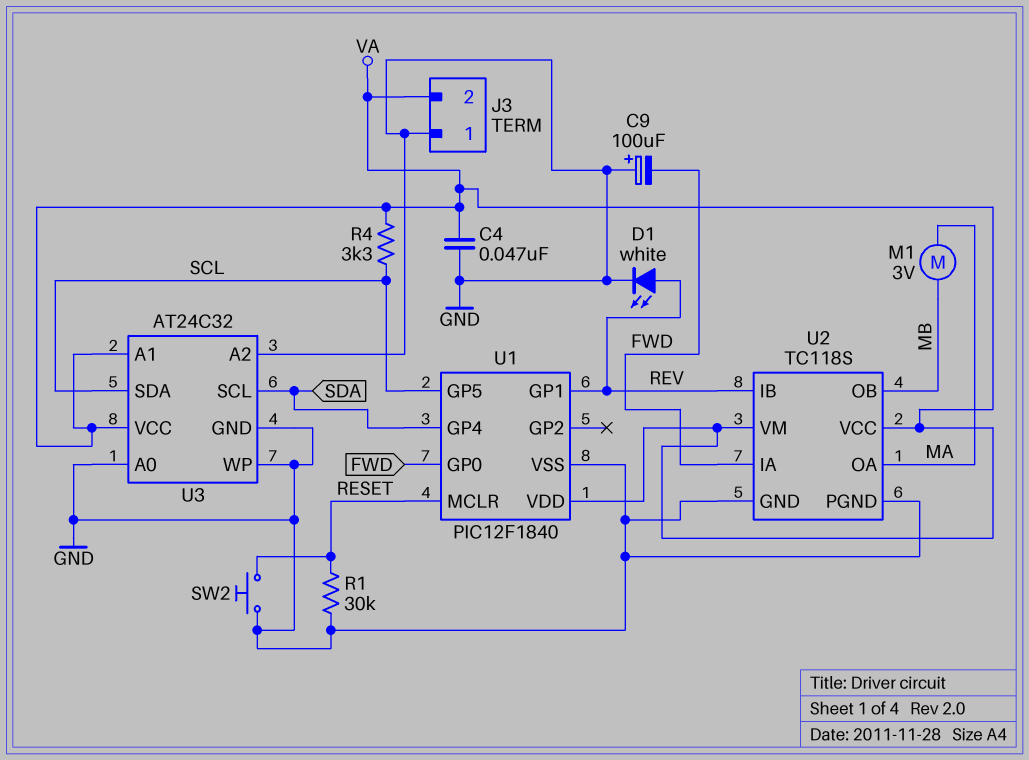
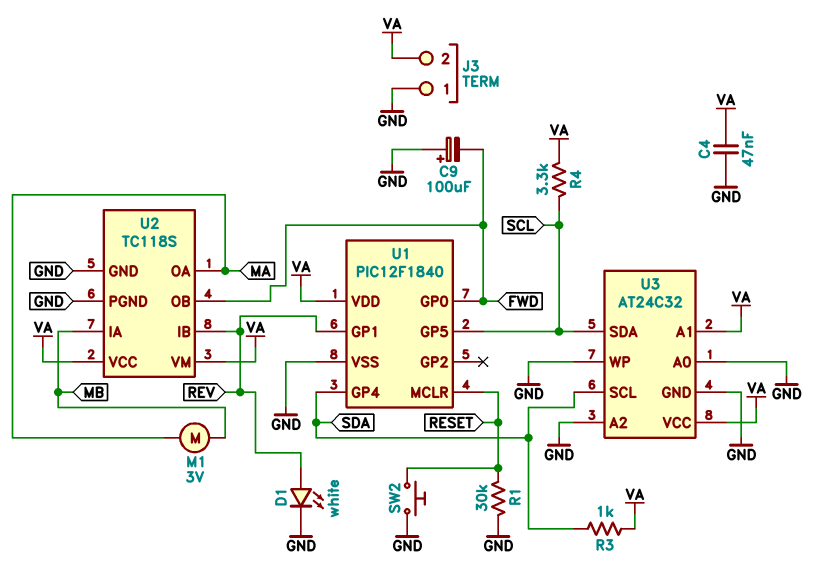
R3: none -> 1k (SDA, VA)
U2 pin IA: FWD -> MB
U2 pin OB: MB -> FWD

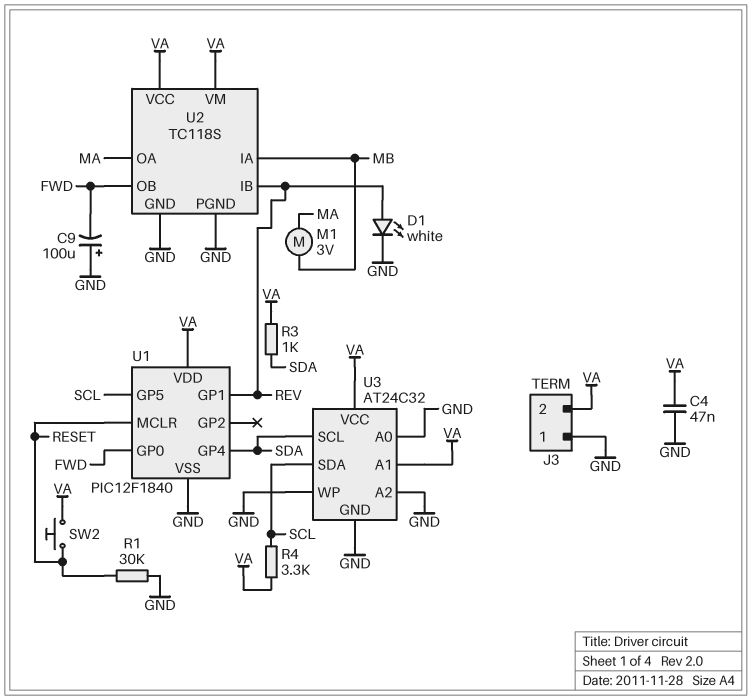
SW2: button (GND, RESET) -> button (RESET, VA)

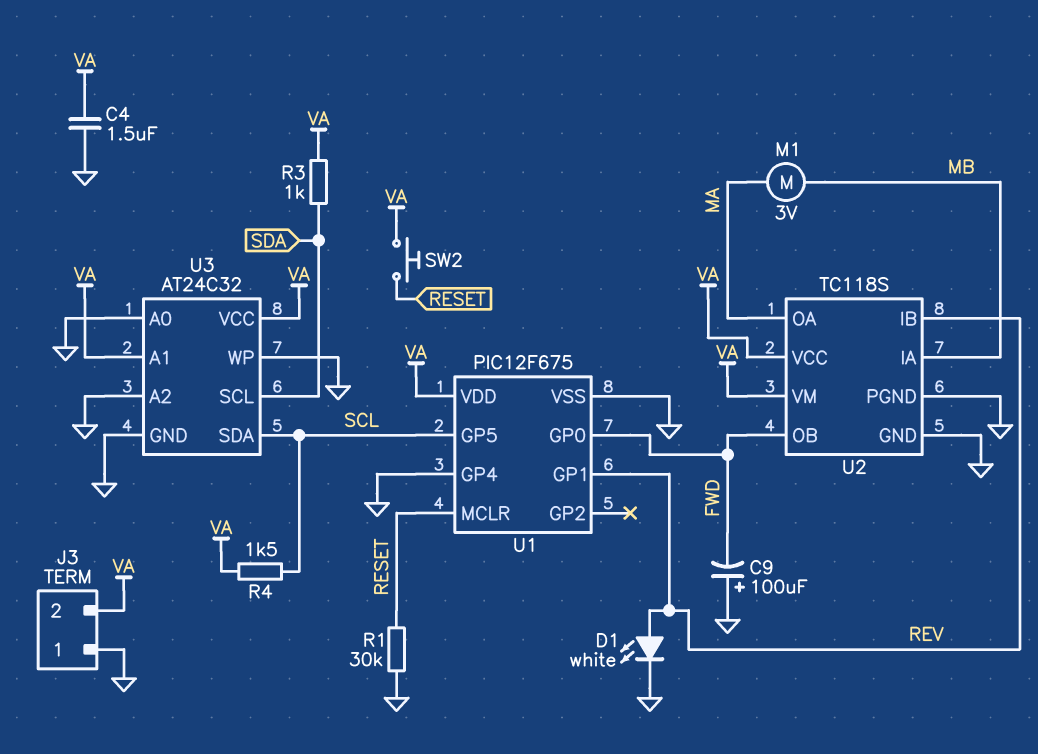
C4: 47nF (GND, VA) -> 1.5uF (GND, VA)
R4: 3.3k (SCL, VA) -> 1.5k (SCL, VA)
U1: PIC12F1840 -> PIC12F675
U1 pin GP4: SDA -> GND

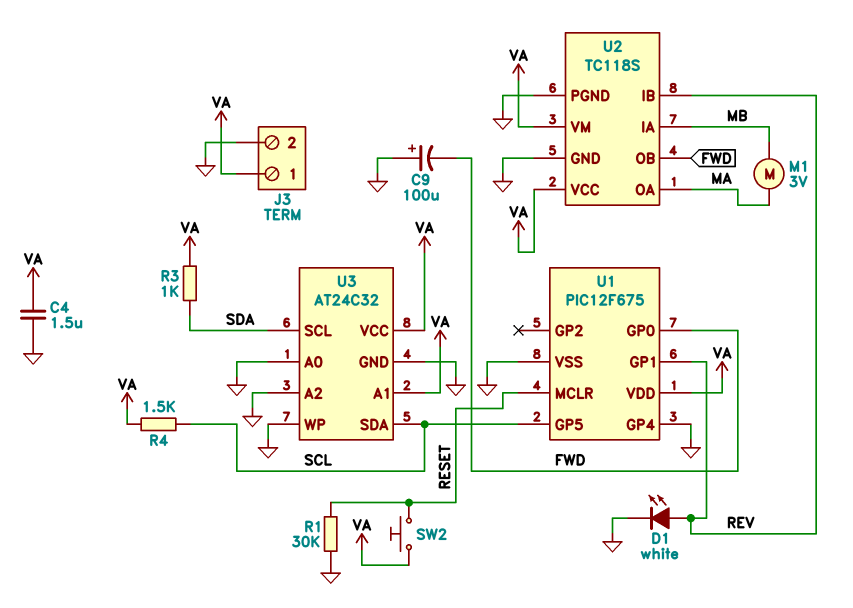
J3 pin 1: GND -> VA
J3 pin 2: VA -> GND

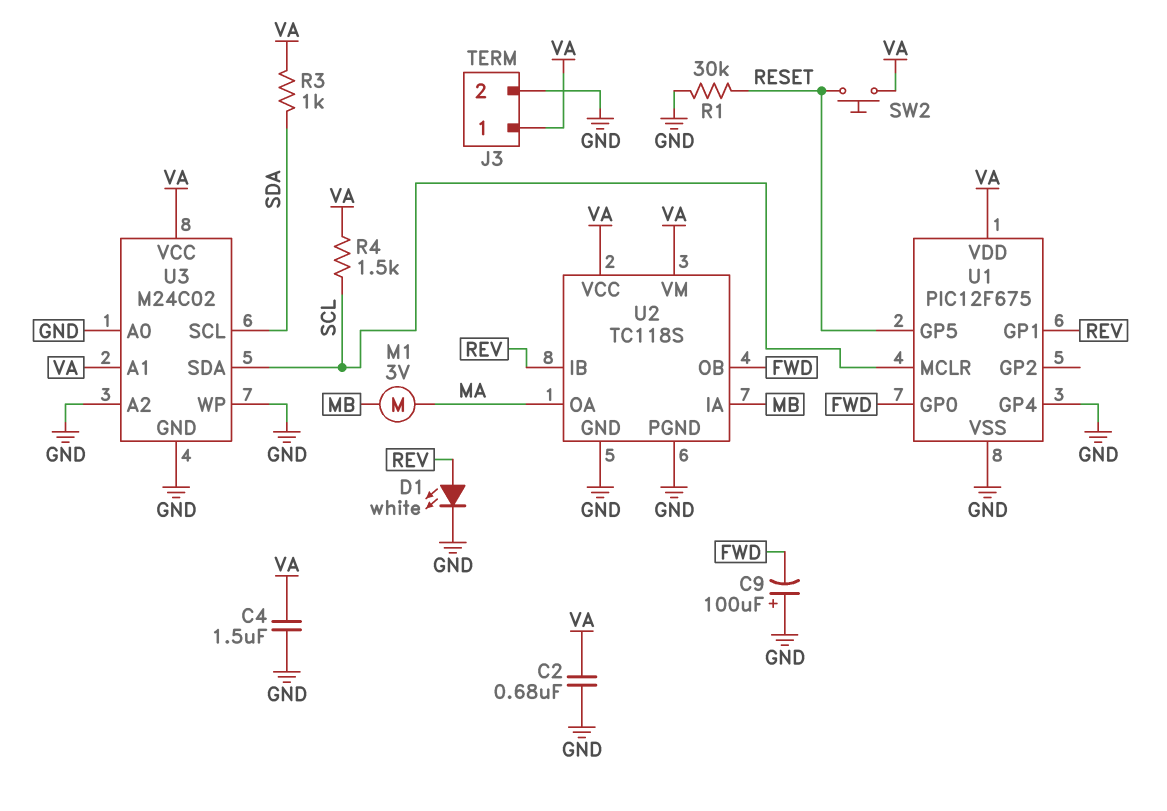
C2: none -> 680nF (GND, VA)
U1 pin GP5: SCL -> RESET
U1 pin MCLR: RESET -> SCL
U3: AT24C32 -> M24C02

